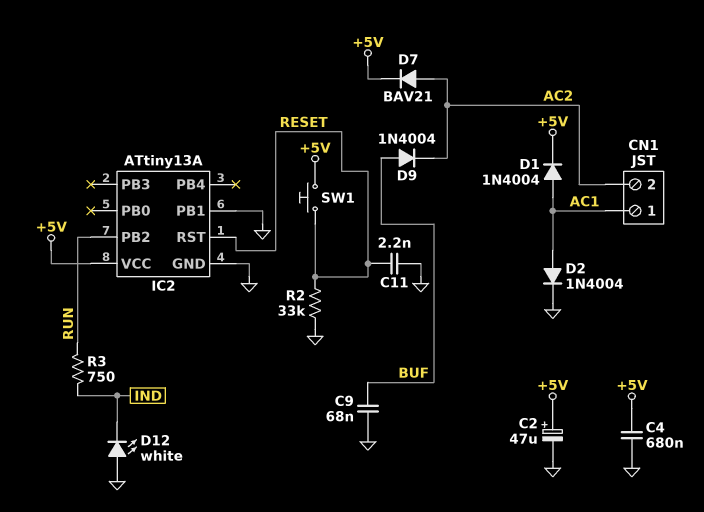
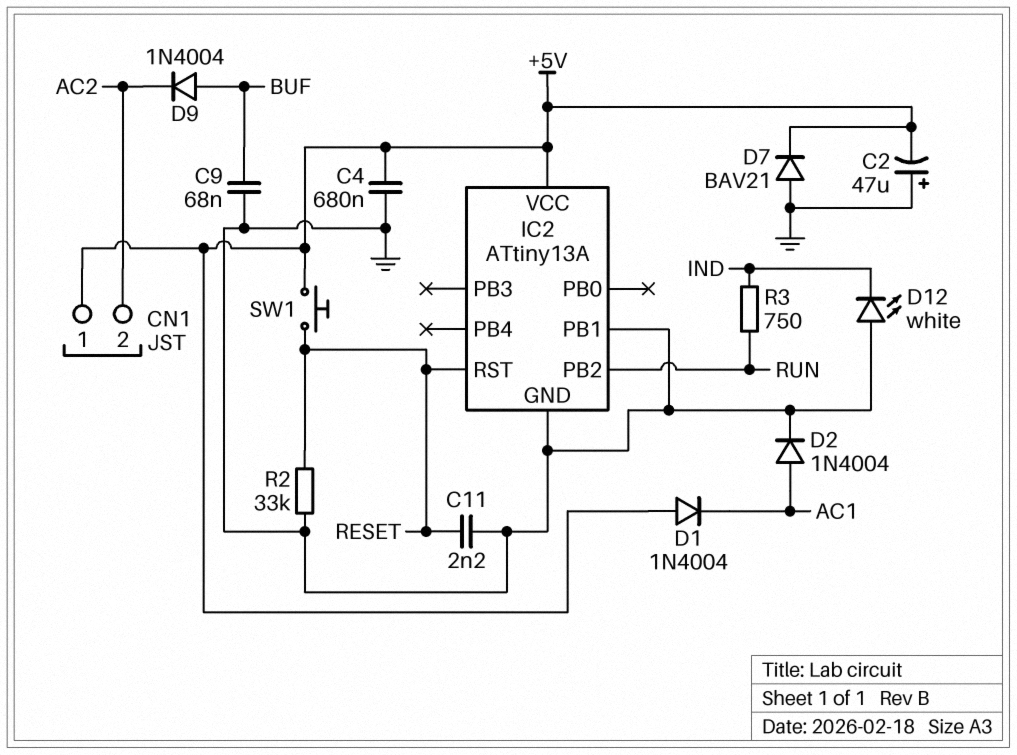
C2: 47uF (plus +5V, minus GND) -> 47uF (plus GND, minus +5V)
CN1 pin 1: AC1 -> +5V
D1: diode 1N4004 (A AC1, K +5V) -> diode 1N4004 (A +5V, K AC1)
D7: diode BAV21 (A AC2, K +5V) -> diode BAV21 (A GND, K +5V)

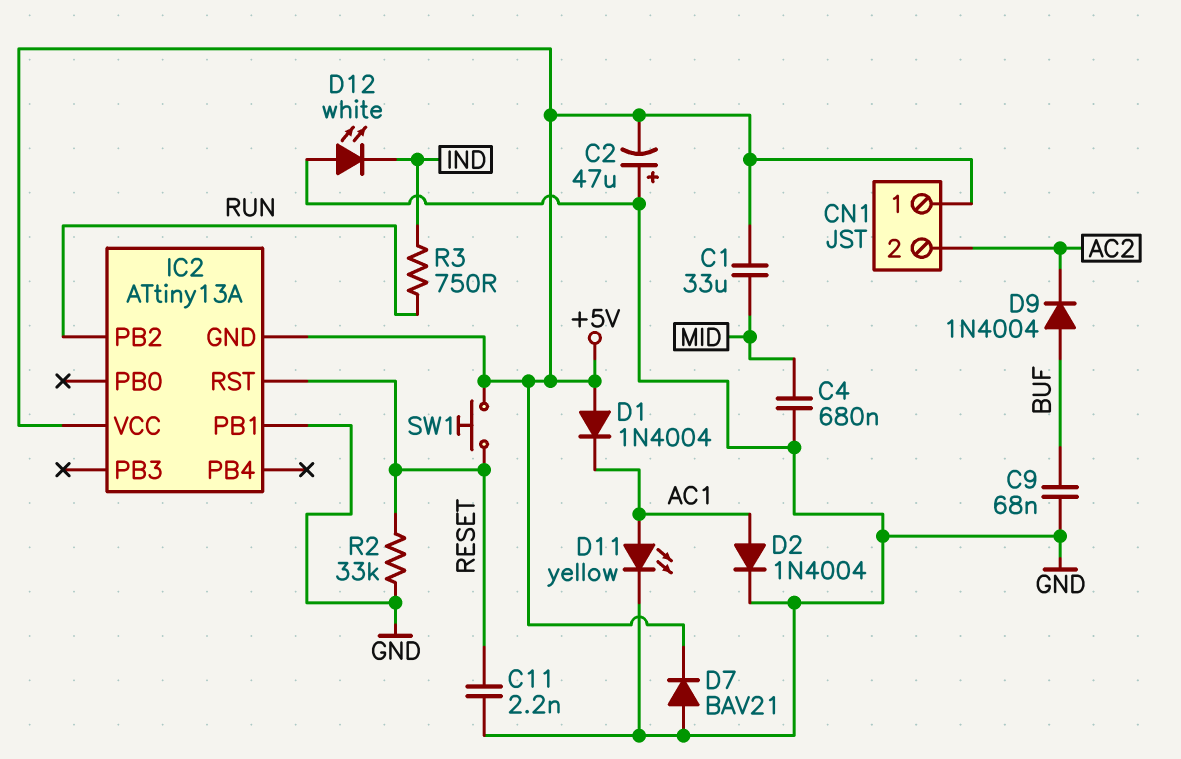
C1: none -> 33uF (+5V, MID)
C4: 680nF (+5V, GND) -> 680nF (GND, MID)
D11: none -> LED yellow (A AC1, K GND)
IC2 pin GND: GND -> +5V

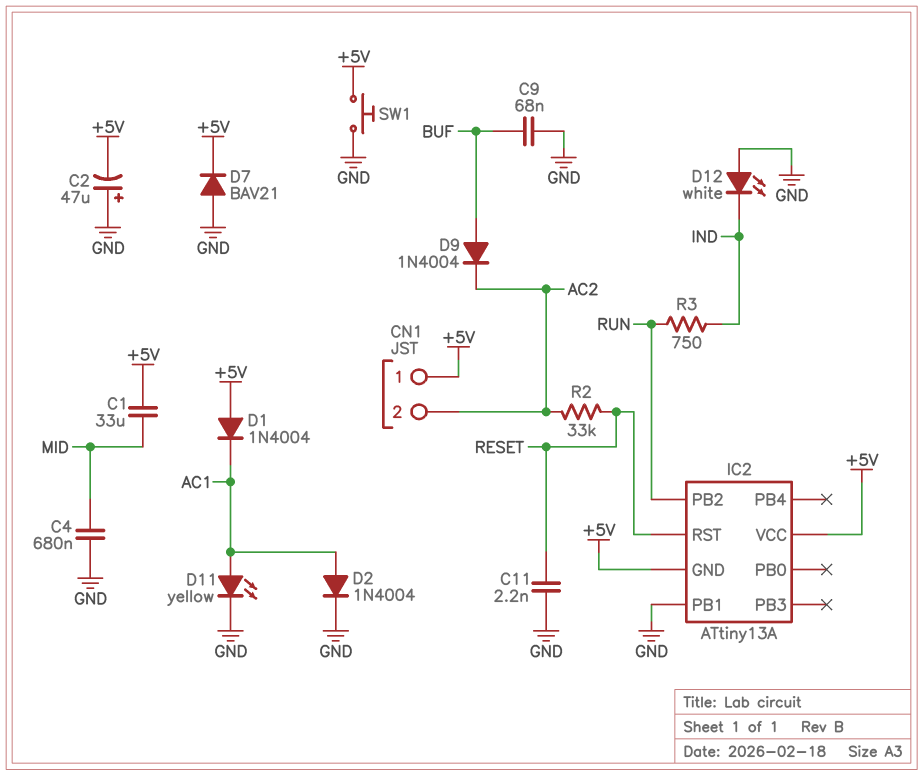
R2: 33k (GND, RESET) -> 33k (AC2, RESET)
SW1: button (+5V, RESET) -> button (+5V, GND)

